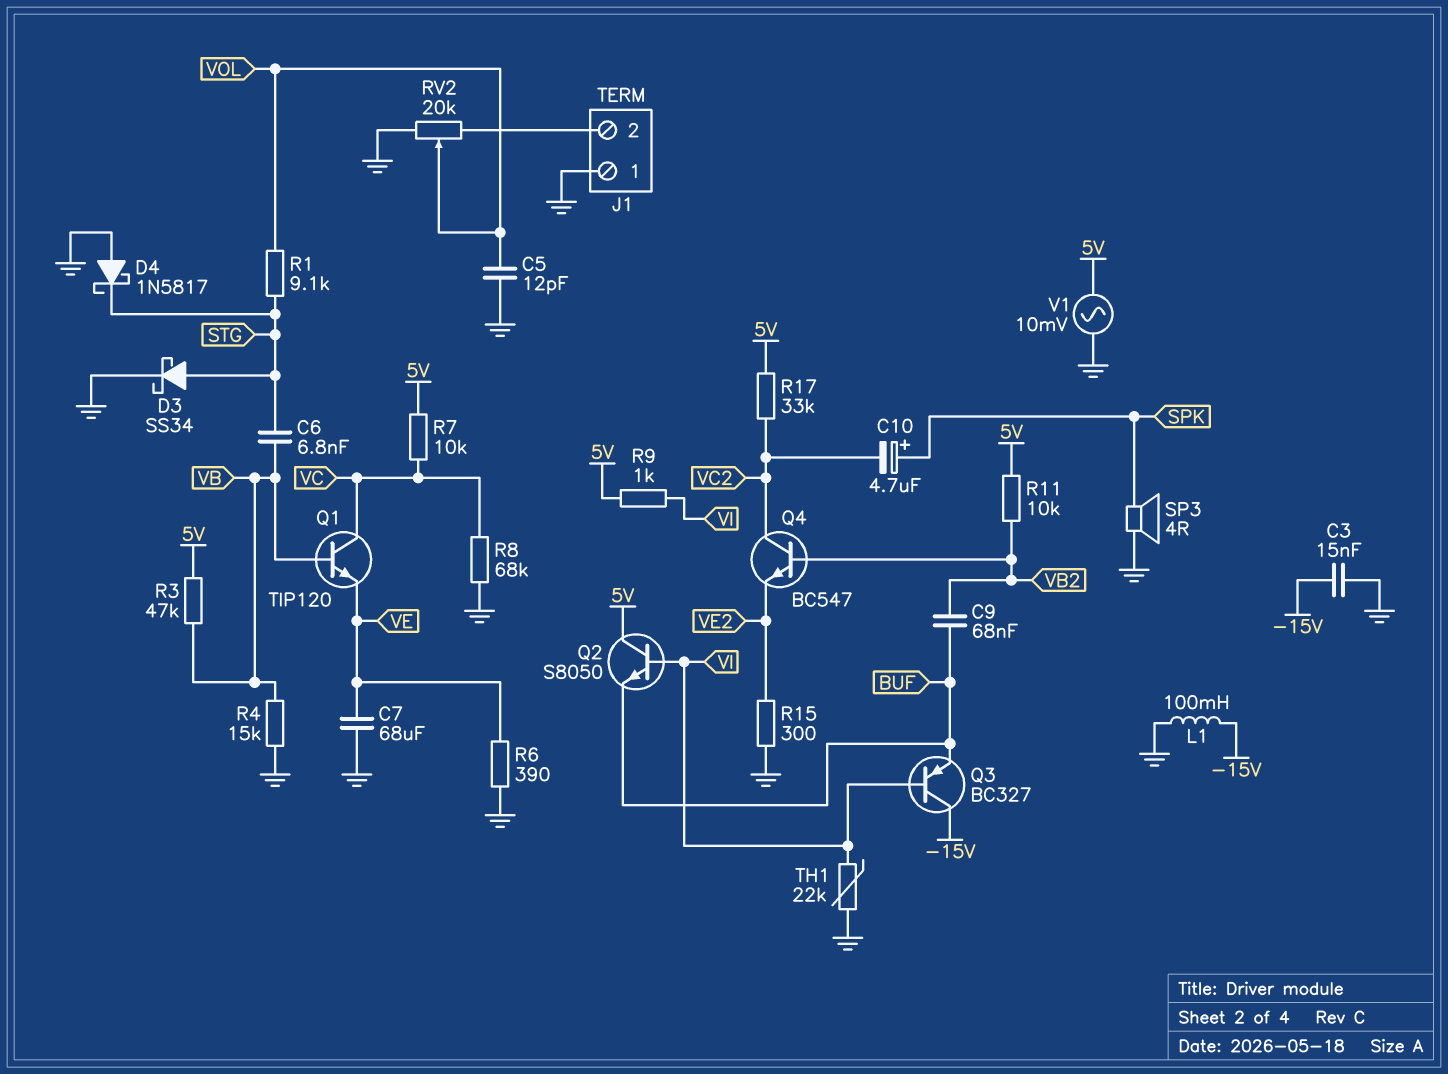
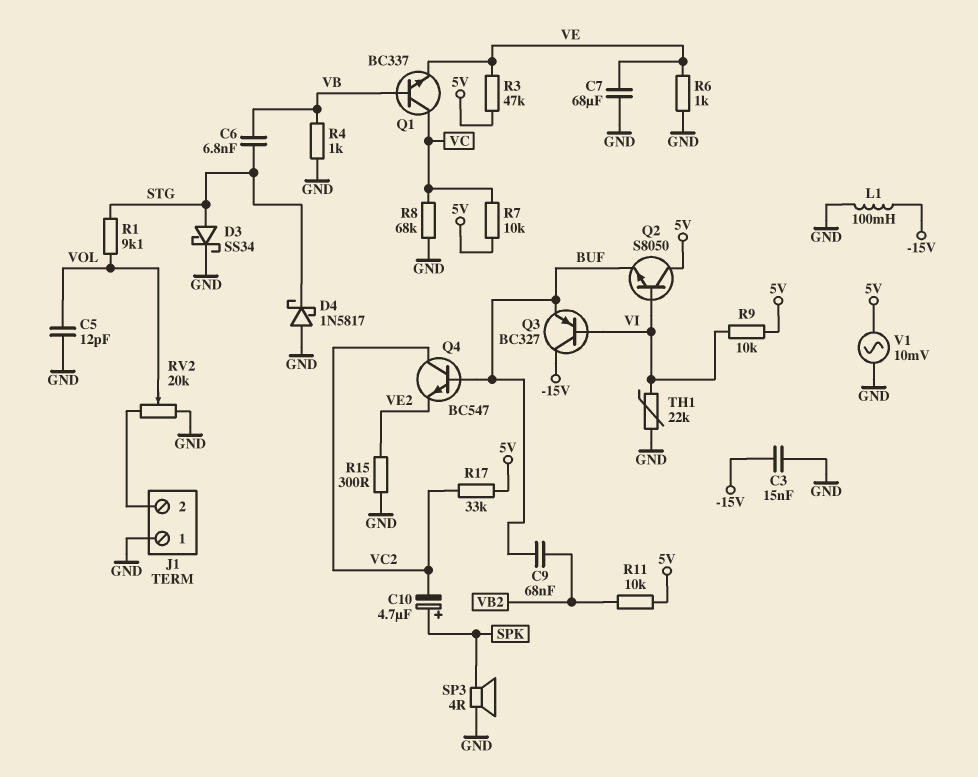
Q1: NPN TIP120 (B VB, C VC, E VE) -> NPN BC337 (B VB, C VC, E VE)
Q4: NPN BC547 (B VB2, C VC2, E VE2) -> NPN BC547 (B BUF, C VC2, E VE2)
R3: 47k (5V, VB) -> 47k (5V, VE)
R4: 15k (GND, VB) -> 1k (GND, VB)
R6: 390 (GND, VE) -> 1k (GND, VE)
R9: 1k (5V, VI) -> 10k (5V, VI)

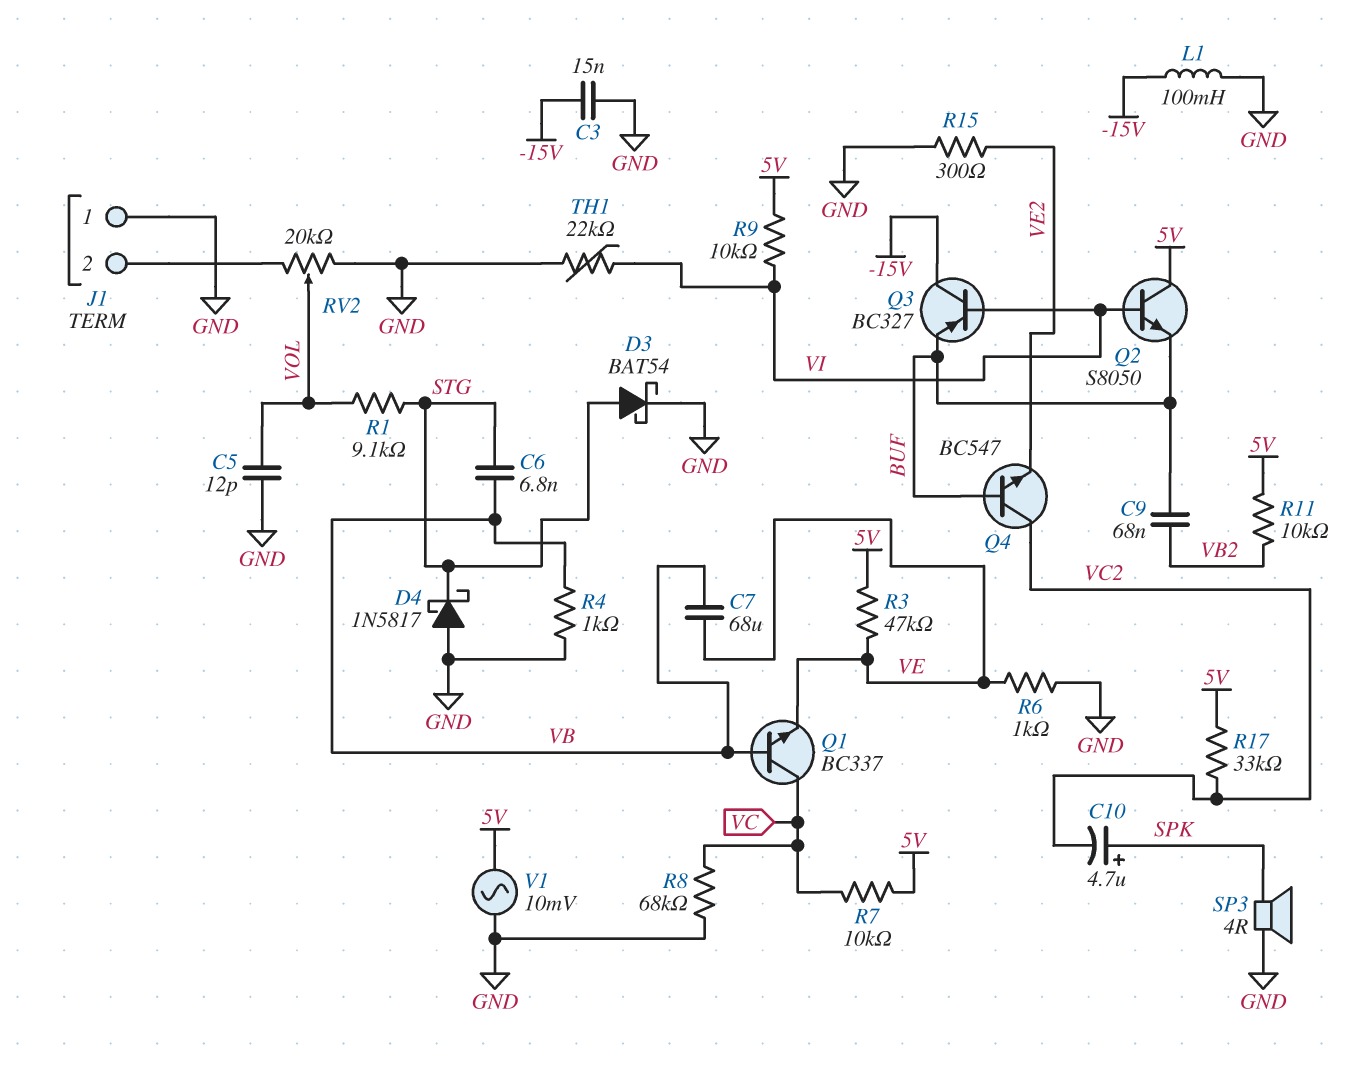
C7: 68uF (GND, VE) -> 68uF (VB, VE)
D3: schottky SS34 (A STG, K GND) -> schottky BAT54 (A STG, K GND)

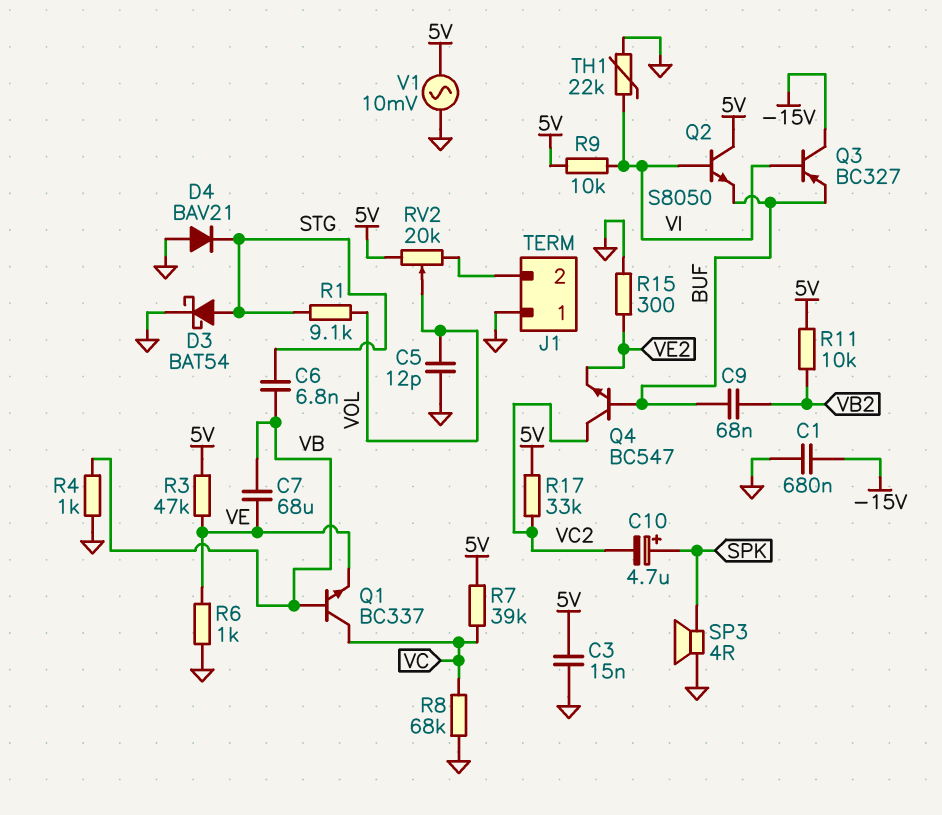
C1: none -> 680nF (-15V, GND)
C3: 15nF (-15V, GND) -> 15nF (5V, GND)
D4: schottky 1N5817 (A GND, K STG) -> diode BAV21 (A GND, K STG)
L1: 100mH (-15V, GND) -> none
R7: 10k (5V, VC) -> 39k (5V, VC)
RV2: 20k (GND, J1/2, wiper VOL) -> 20k (5V, J1/2, wiper VOL)

